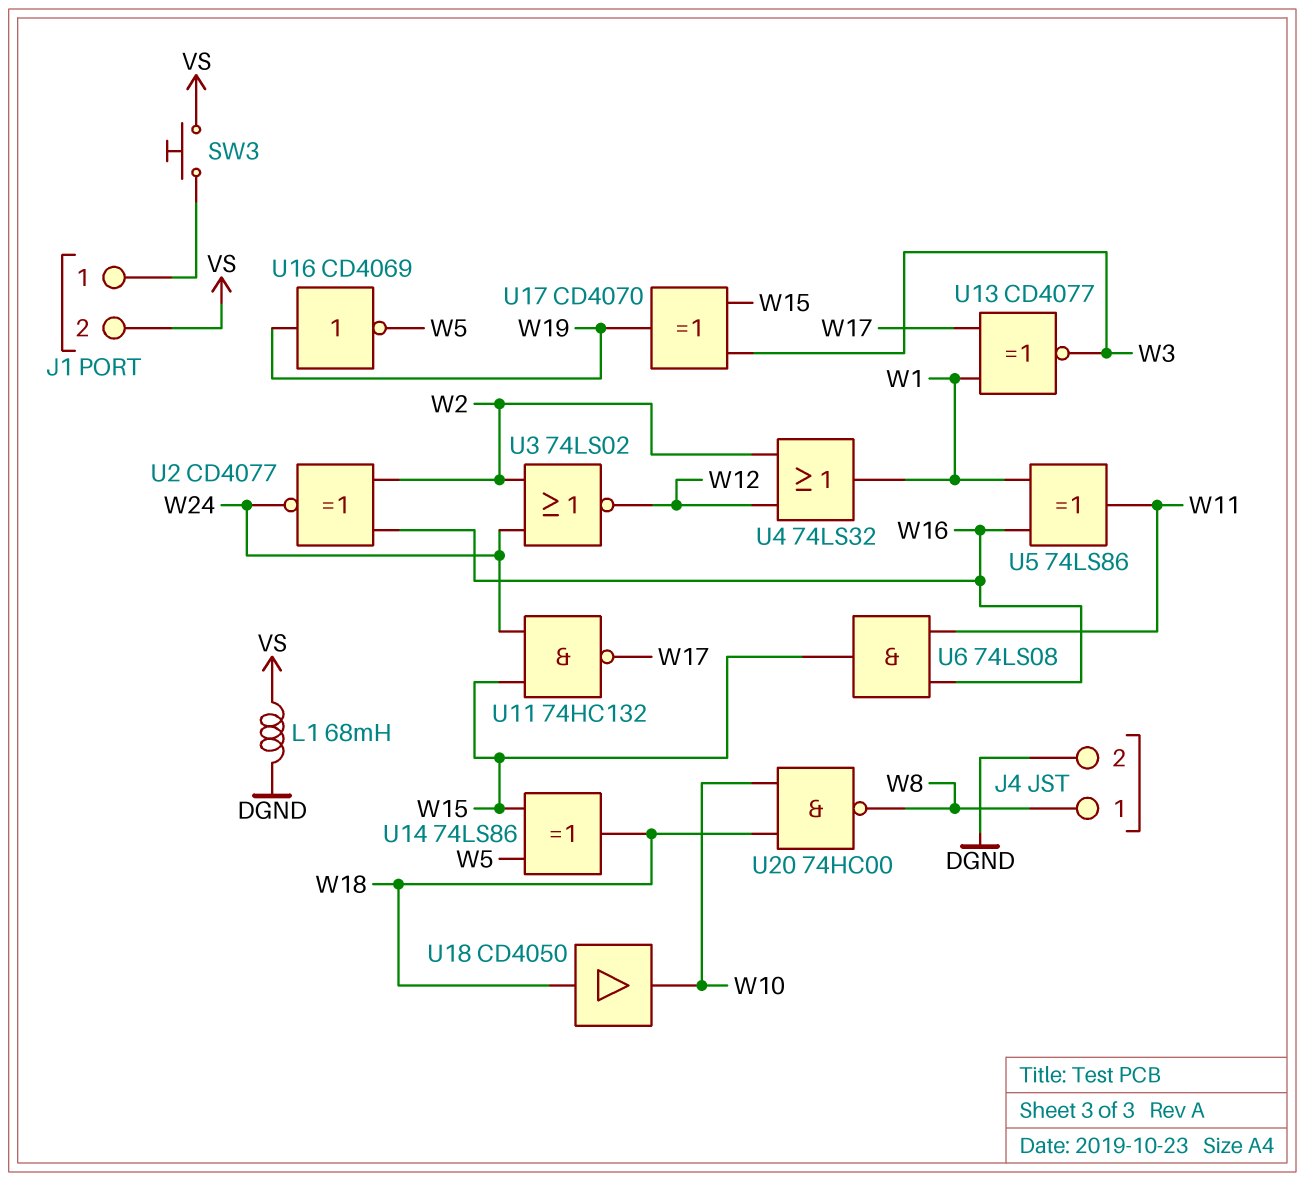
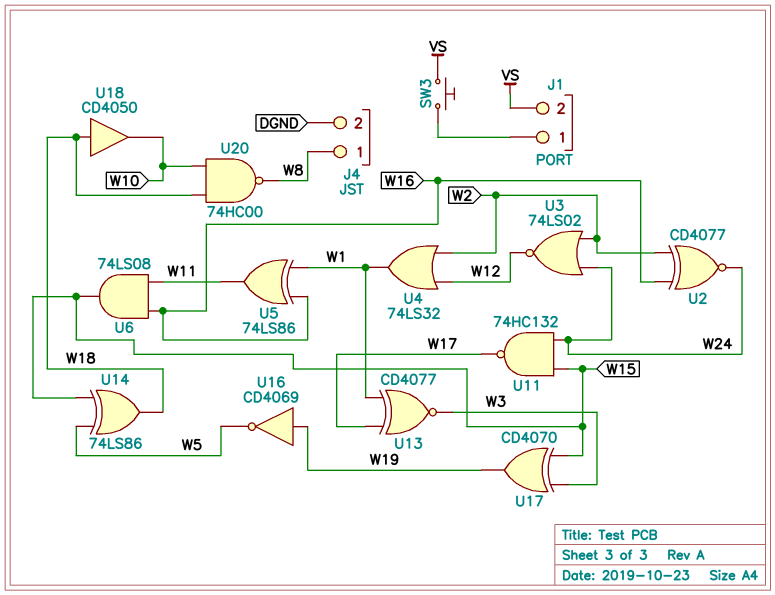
L1: 68mH (DGND, VS) -> none

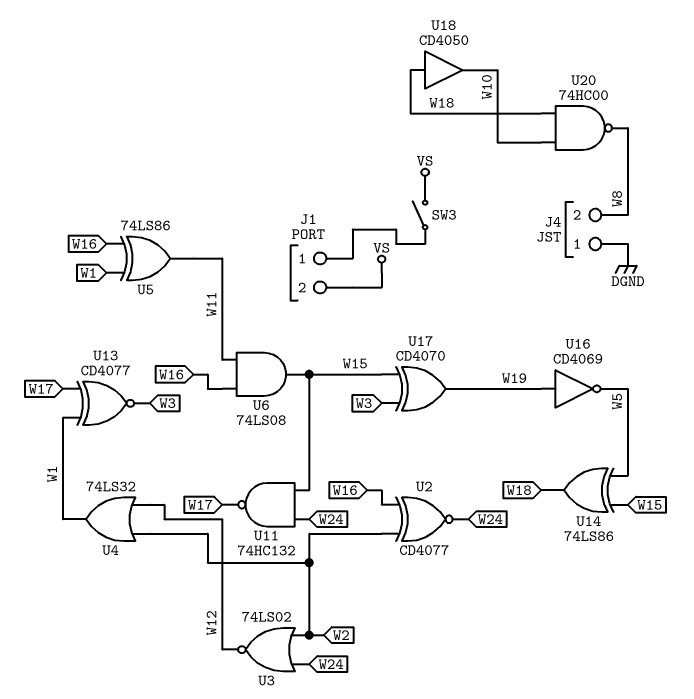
J4 pin 1: W8 -> DGND
J4 pin 2: DGND -> W8
SW3: button (J1/1, VS) -> switch (J1/1, VS)

